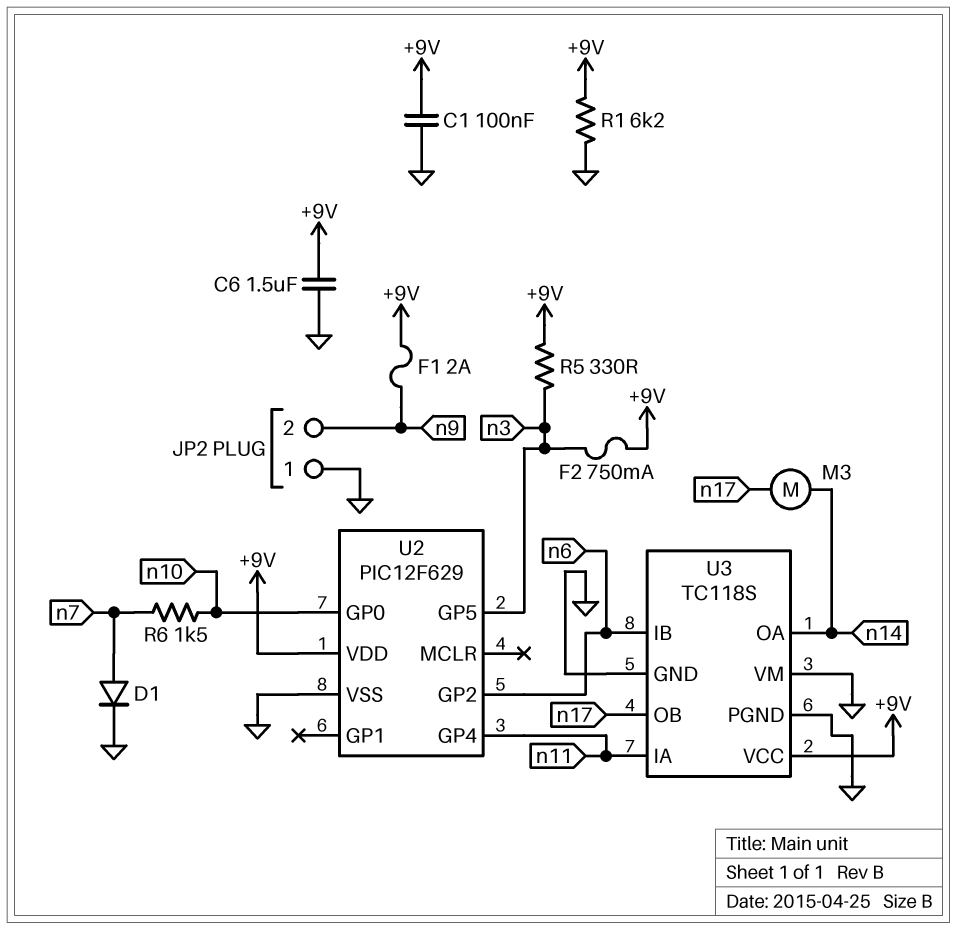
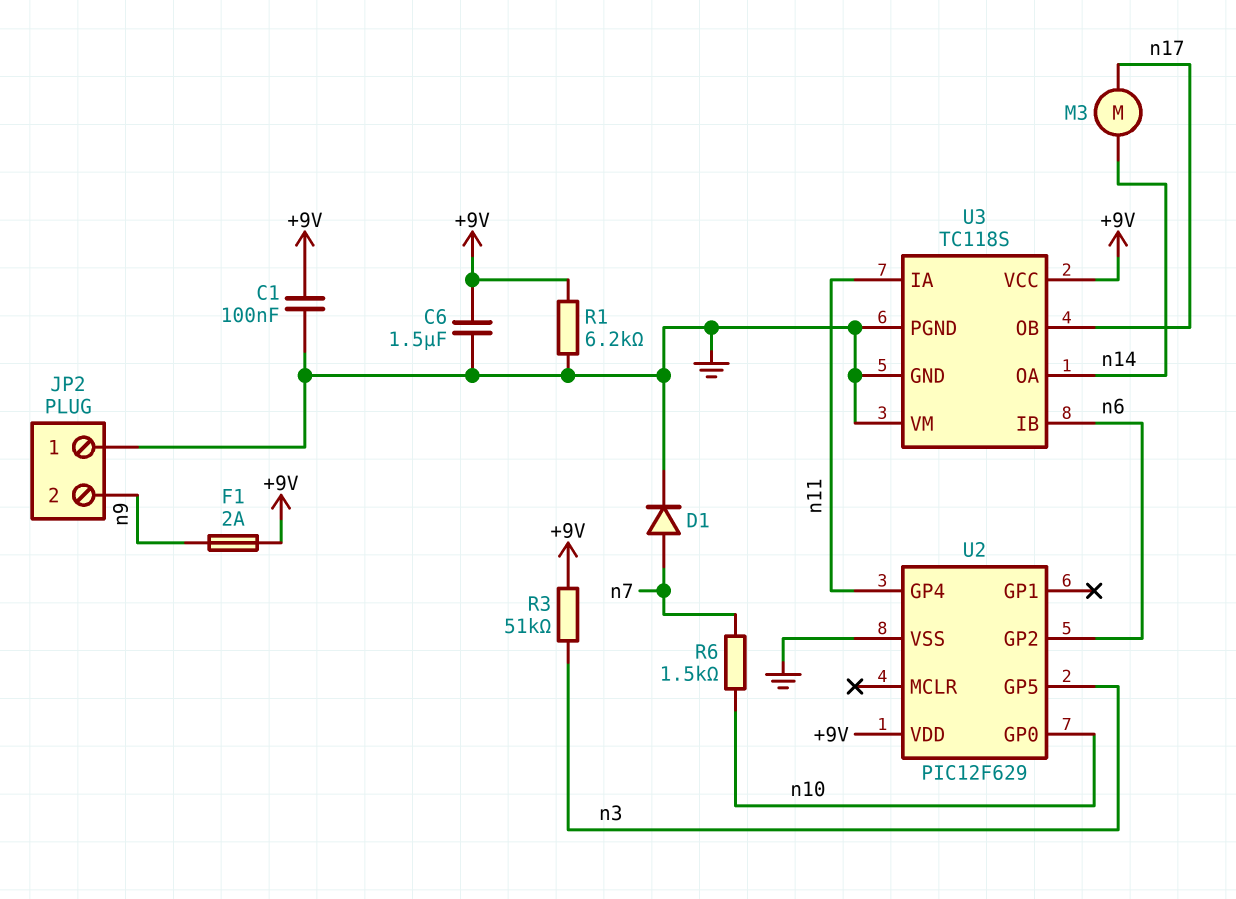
F2: 750mA (+9V, n3) -> none
R3: none -> 51k (+9V, n3)
R5: 330 (+9V, n3) -> none

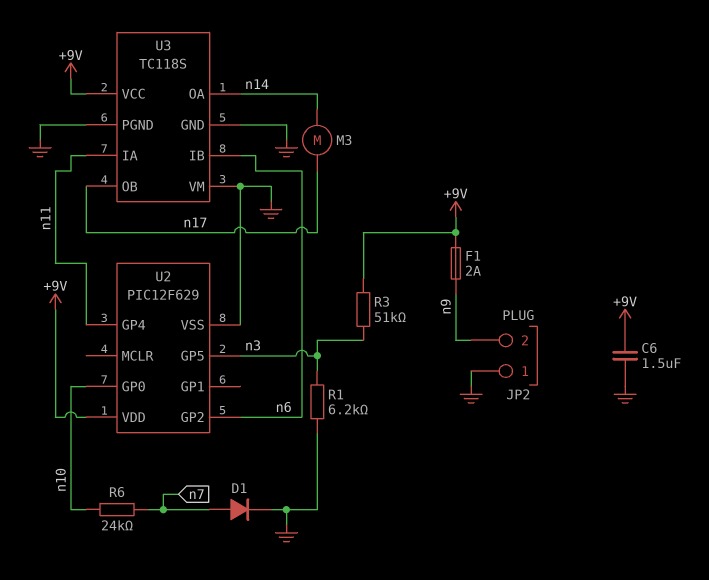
C1: 100nF (+9V, GND) -> none
R1: 6.2k (+9V, GND) -> 6.2k (GND, n3)
R6: 1.5k (n7, n10) -> 24k (n7, n10)

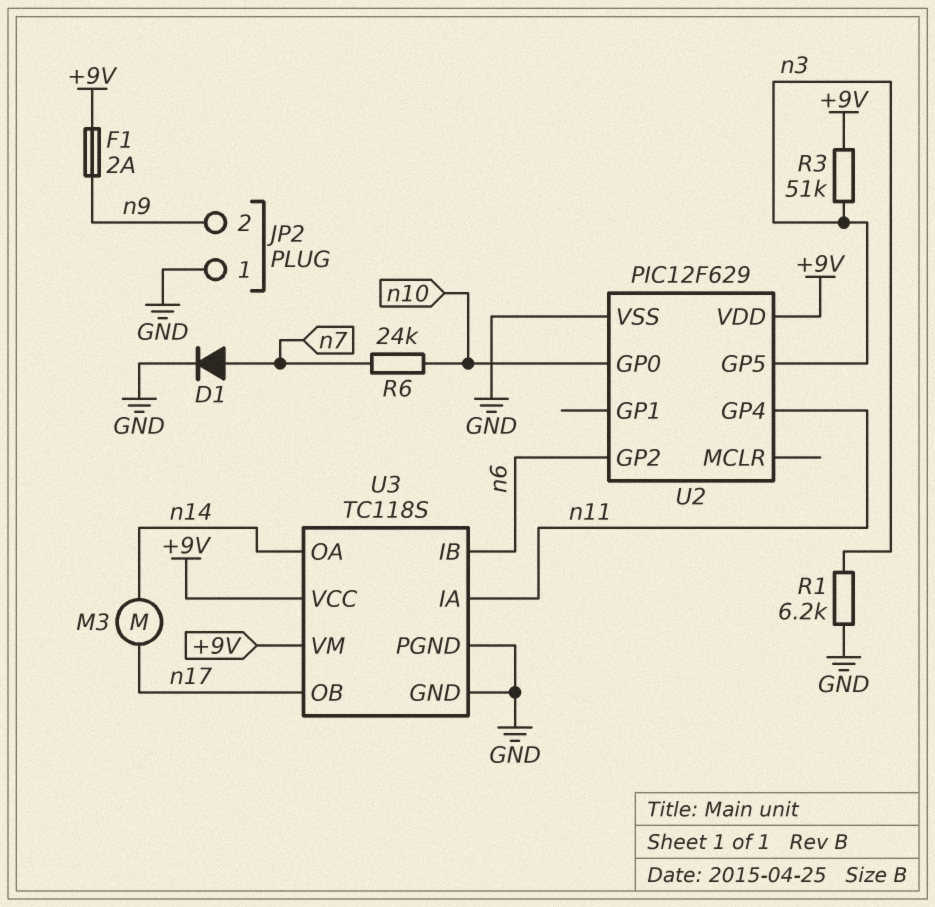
C6: 1.5uF (+9V, GND) -> none
U3 pin VM: GND -> +9V

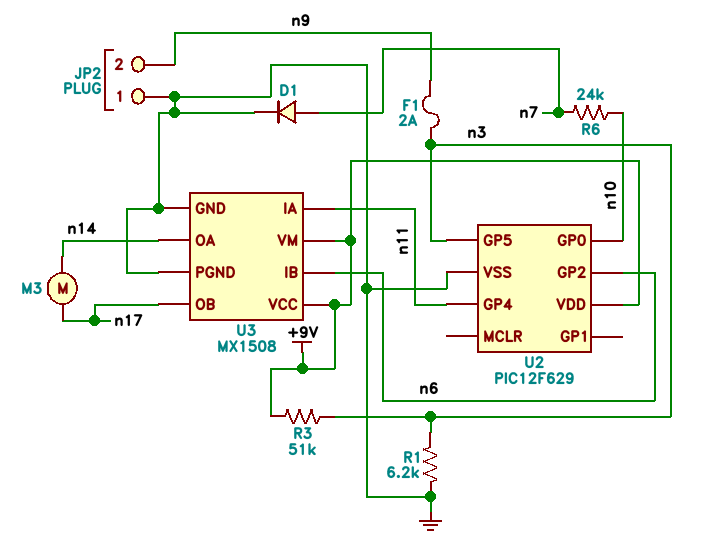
F1: 2A (+9V, n9) -> 2A (n3, n9)
U3: TC118S -> MX1508

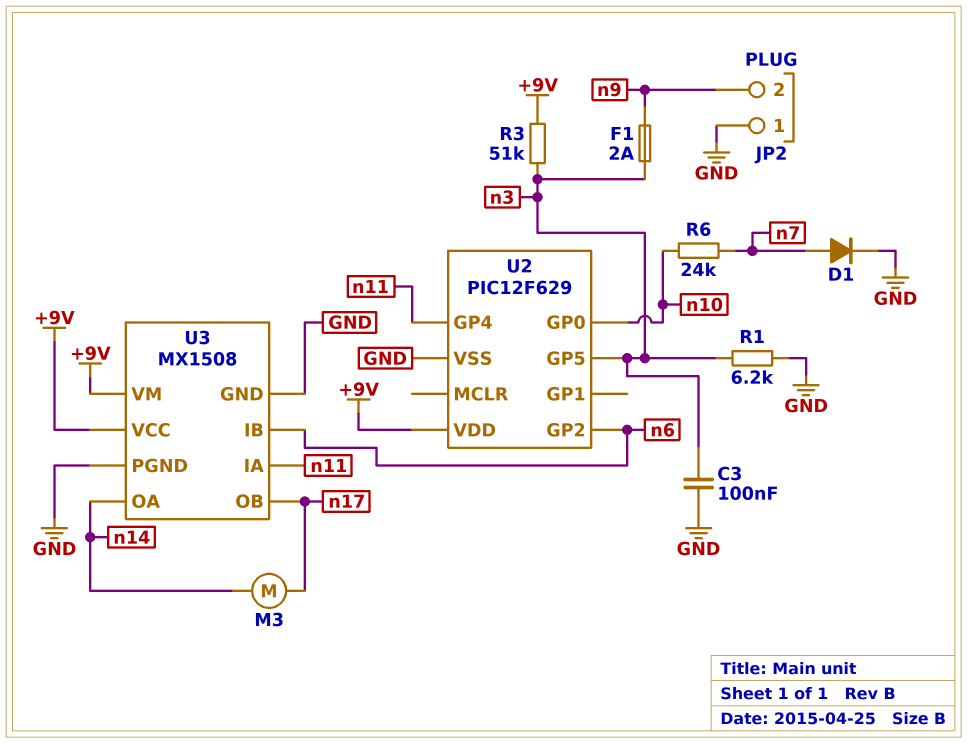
C3: none -> 100nF (GND, n3)

